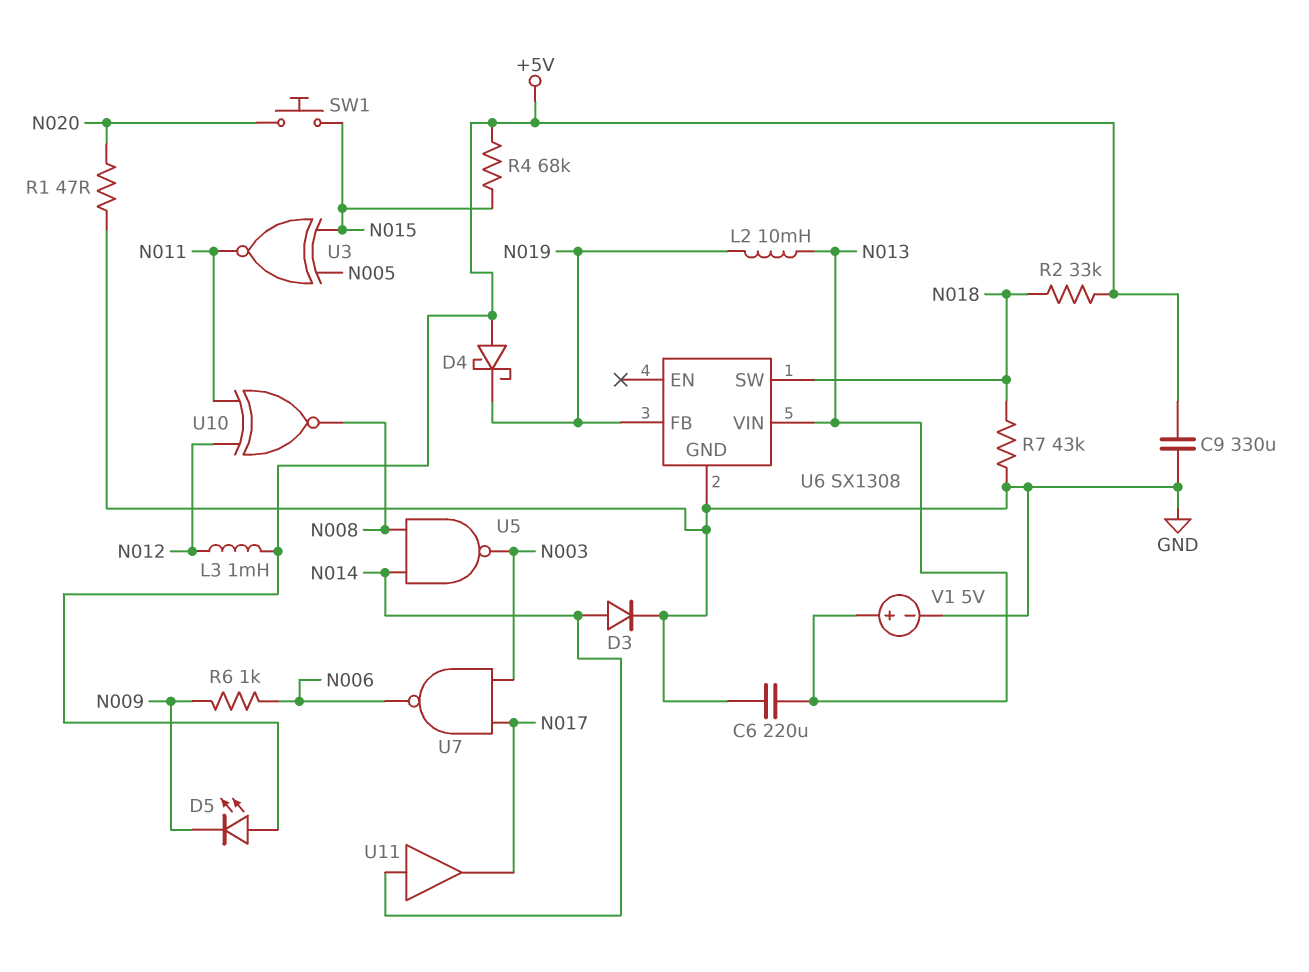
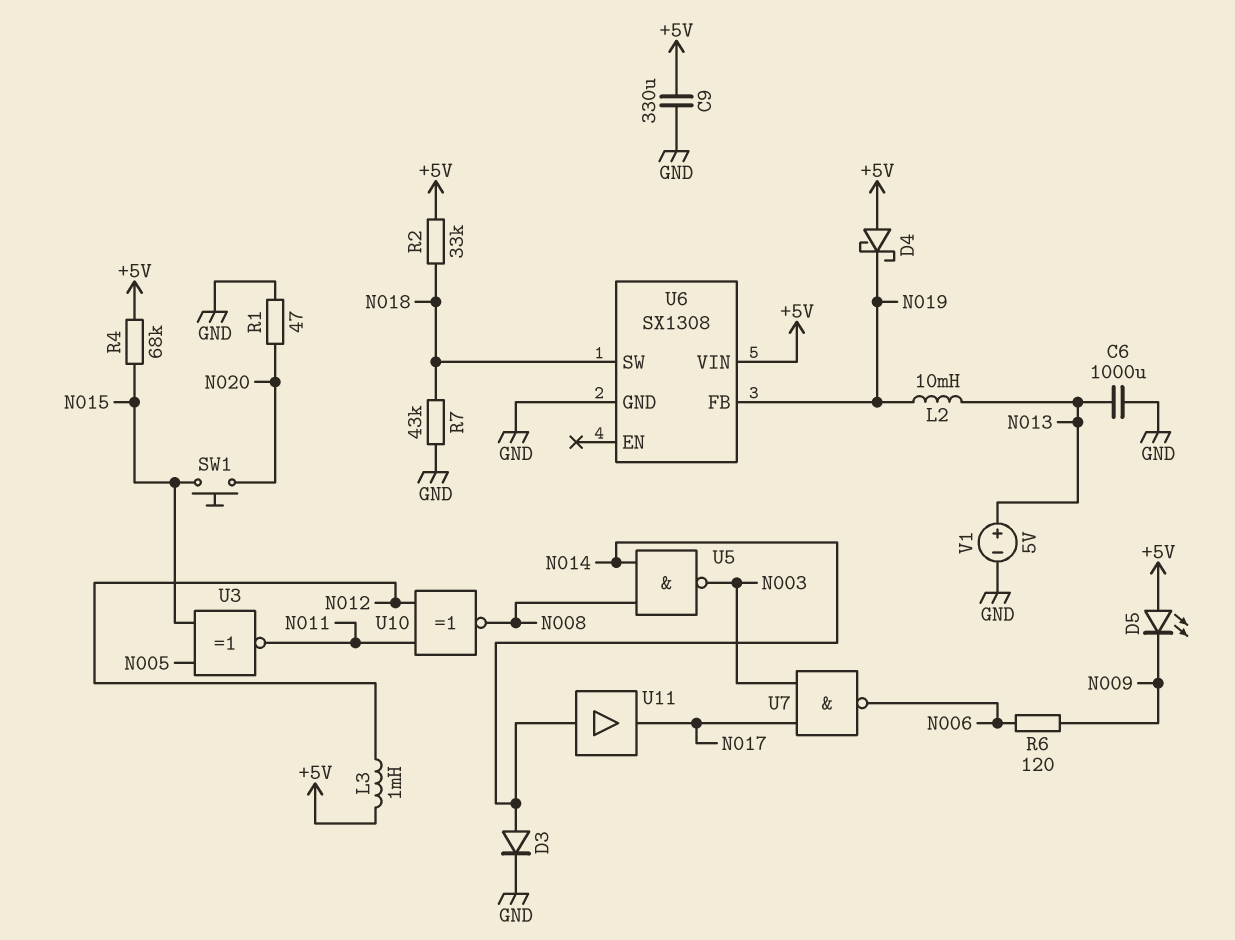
C6: 220uF (GND, N013) -> 1000uF (GND, N013)
R6: 1k (N006, N009) -> 120 (N006, N009)
U6 pin VIN: N013 -> +5V

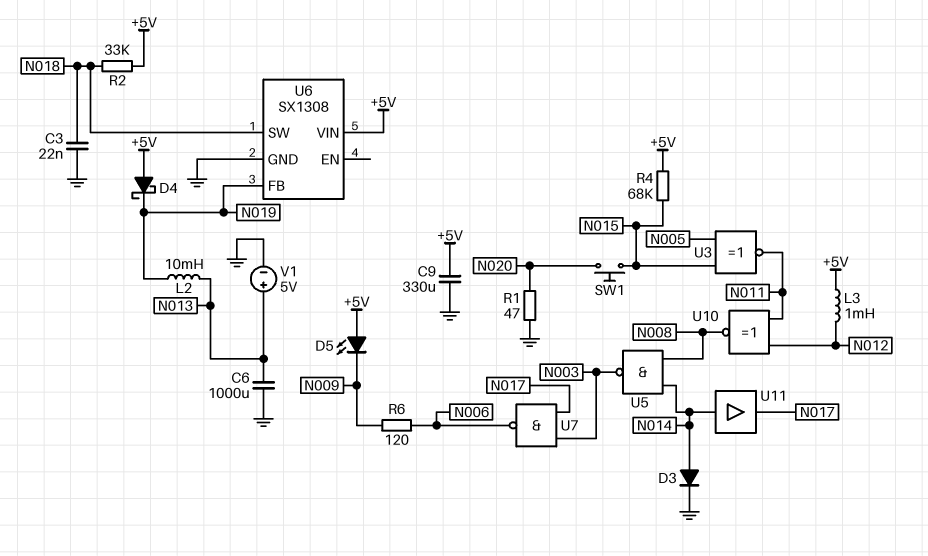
C3: none -> 22nF (GND, N018)
R7: 43k (GND, N018) -> none

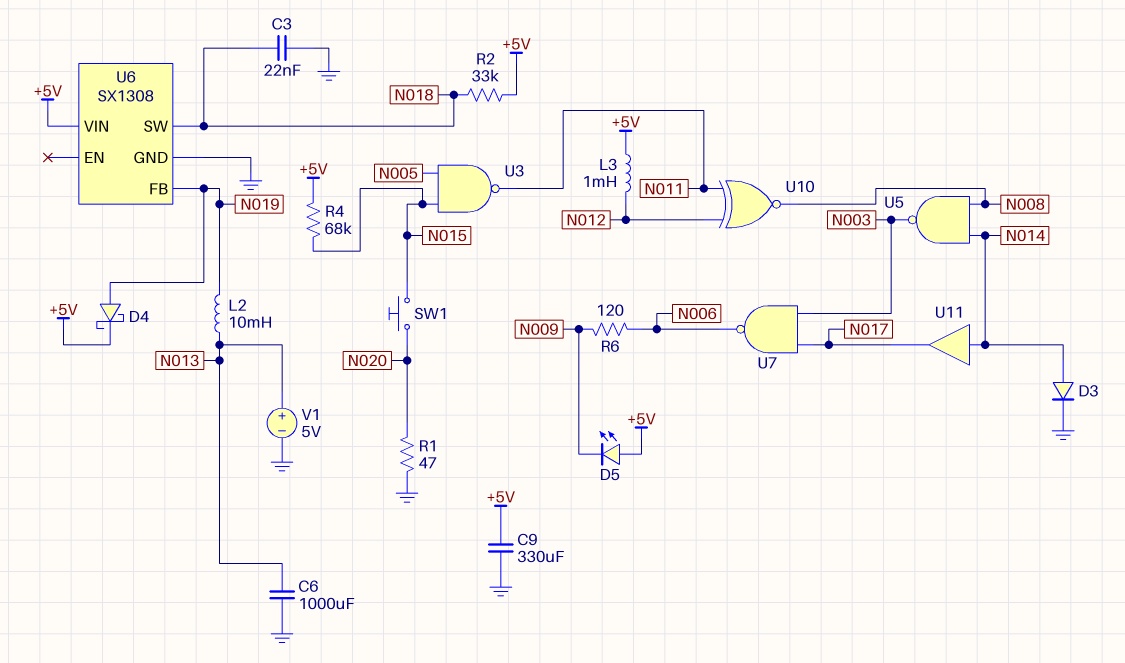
D4: schottky (A +5V, K N019) -> schottky (A N019, K +5V)
U3: XNOR (in N005, in N015, out N011) -> NAND (in N005, in N015, out N011)

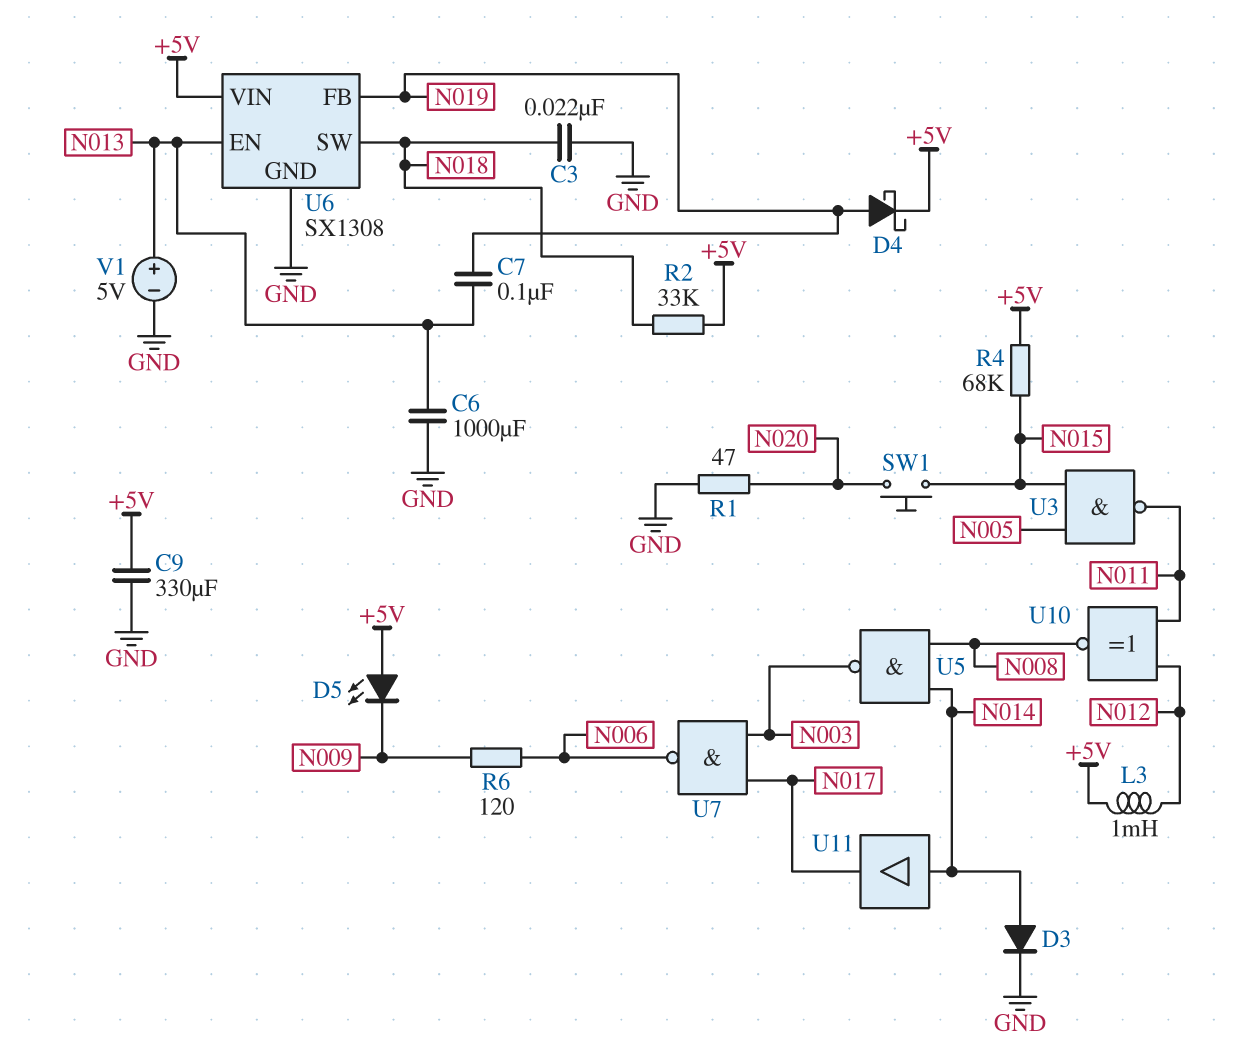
C7: none -> 100nF (N013, N019)
L2: 10mH (N013, N019) -> none
U6 pin EN: none -> N013

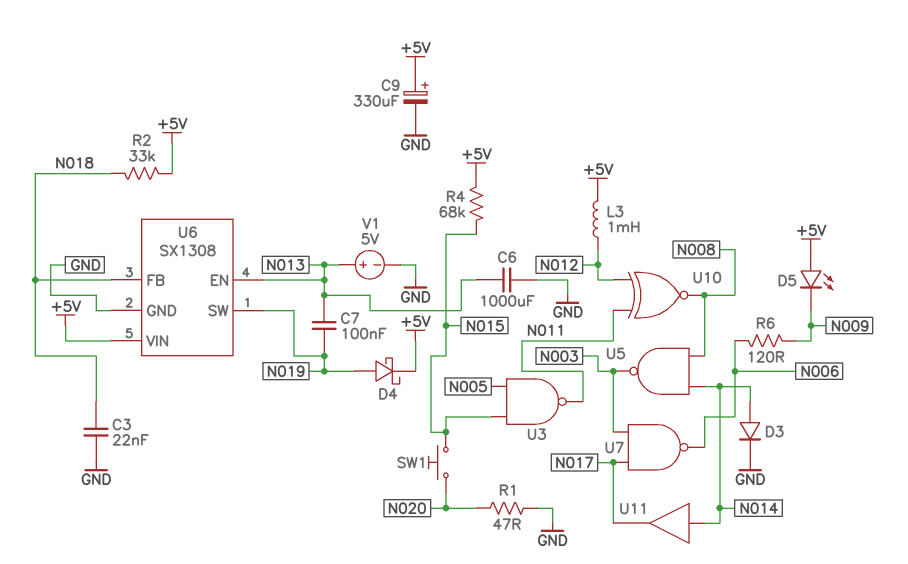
C9: 330uF (+5V, GND) -> 330uF (plus +5V, minus GND)
U6 pin FB: N019 -> N018
U6 pin SW: N018 -> N019

